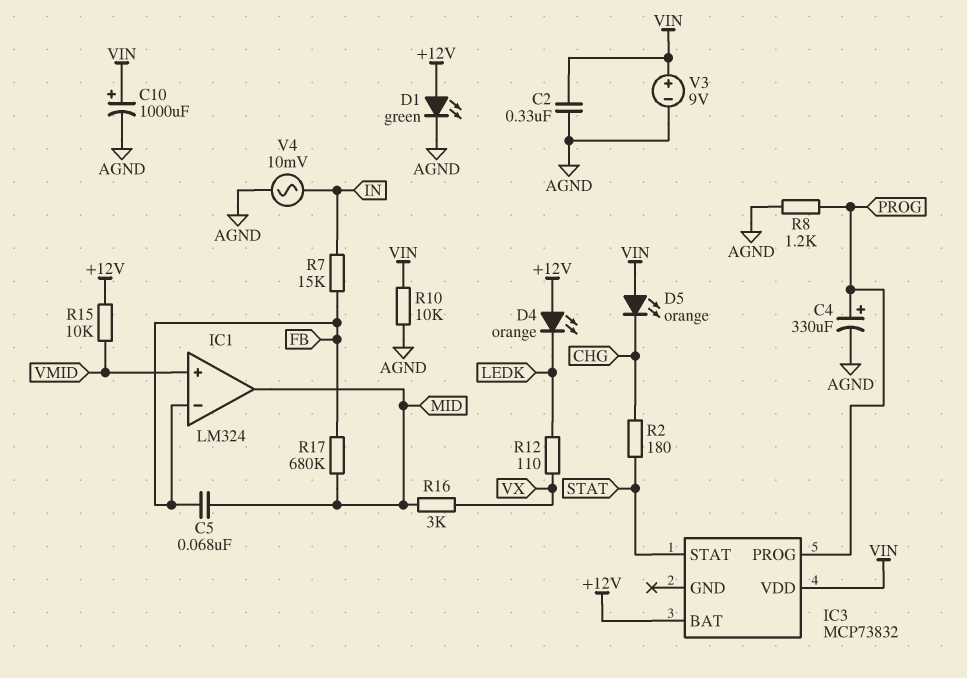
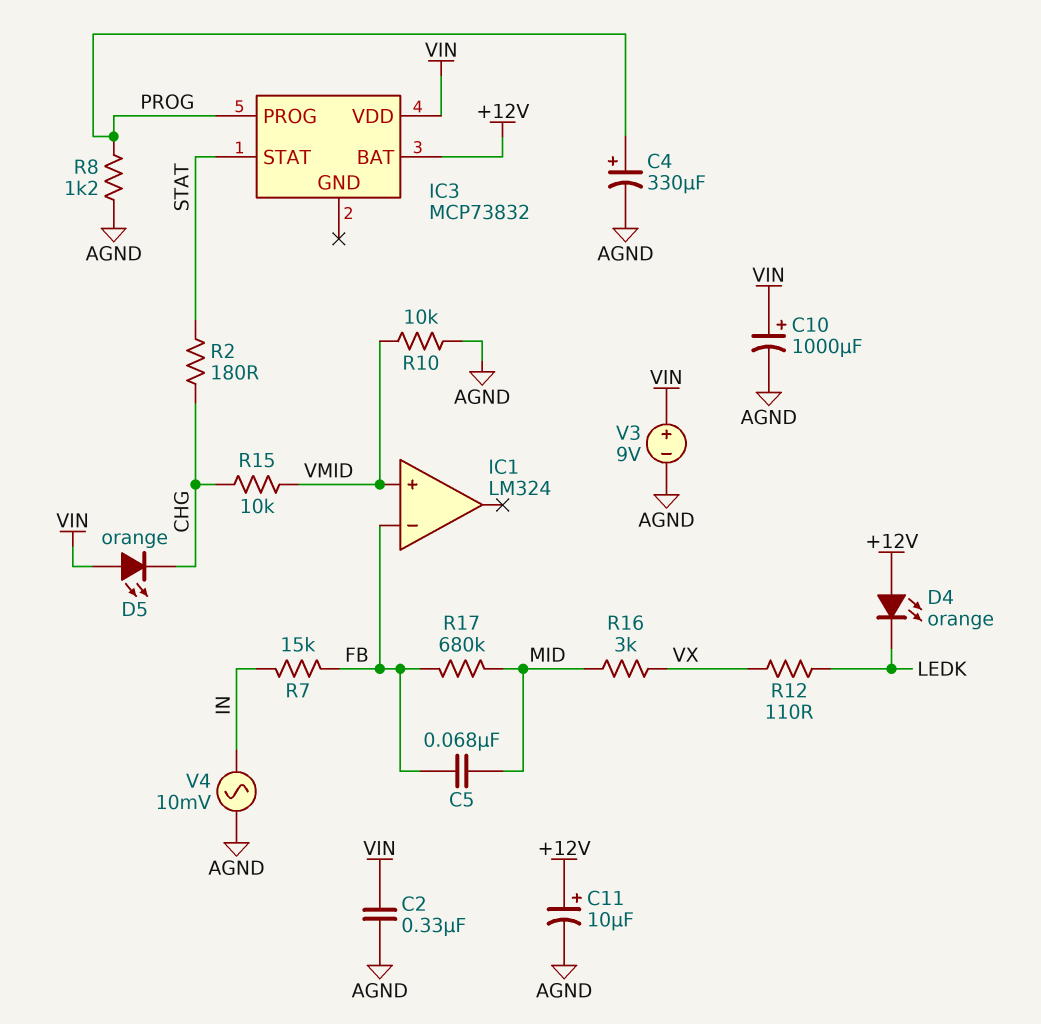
C11: none -> 10uF (plus +12V, minus AGND)
D1: LED green (A +12V, K AGND) -> none
IC1 pin out: MID -> none
R10: 10k (AGND, VIN) -> 10k (AGND, VMID)
R15: 10k (+12V, VMID) -> 10k (CHG, VMID)

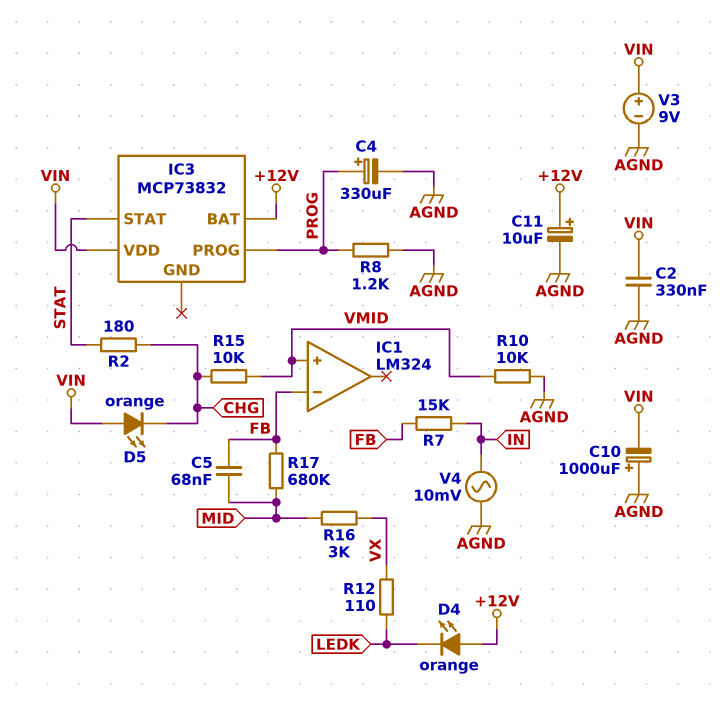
C10: 1000uF (plus VIN, minus AGND) -> 1000uF (plus AGND, minus VIN)

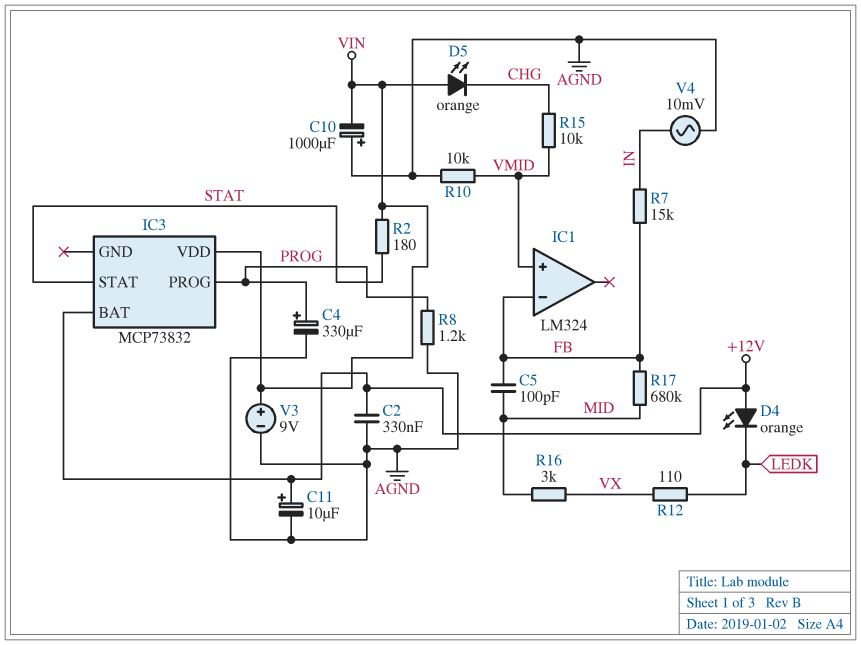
C2: 330nF (AGND, VIN) -> 330nF (+12V, AGND)
C5: 68nF (FB, MID) -> 100pF (FB, MID)
R2: 180 (CHG, STAT) -> 180 (STAT, VIN)

